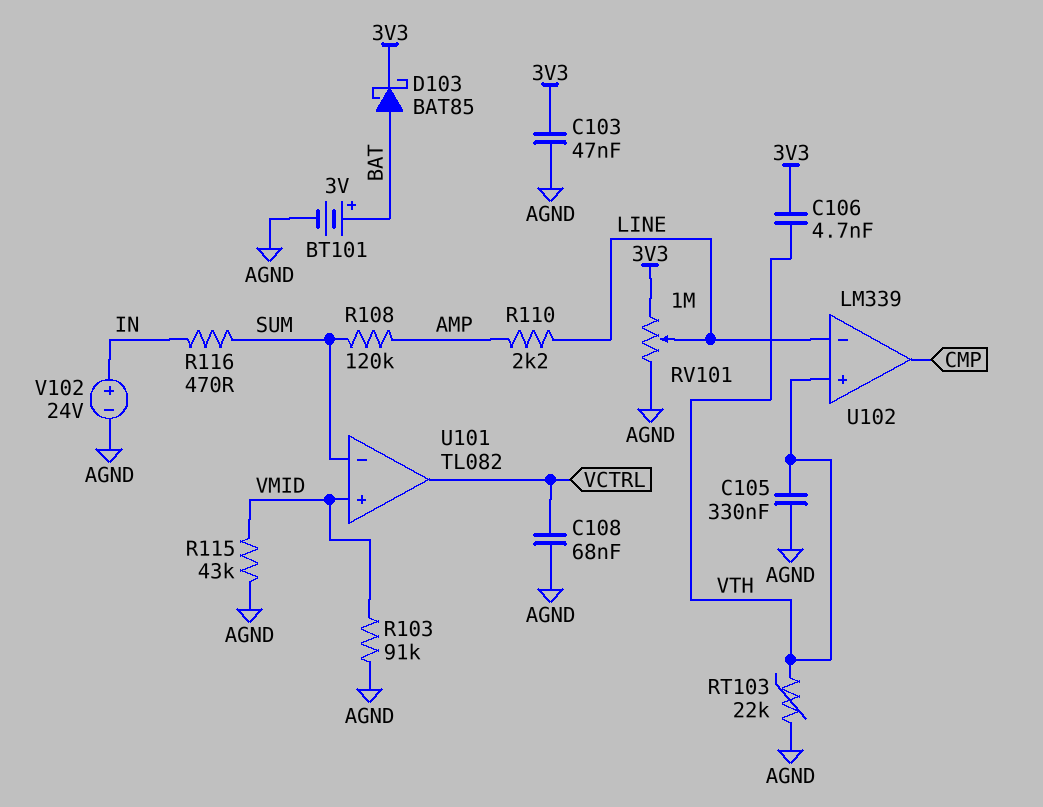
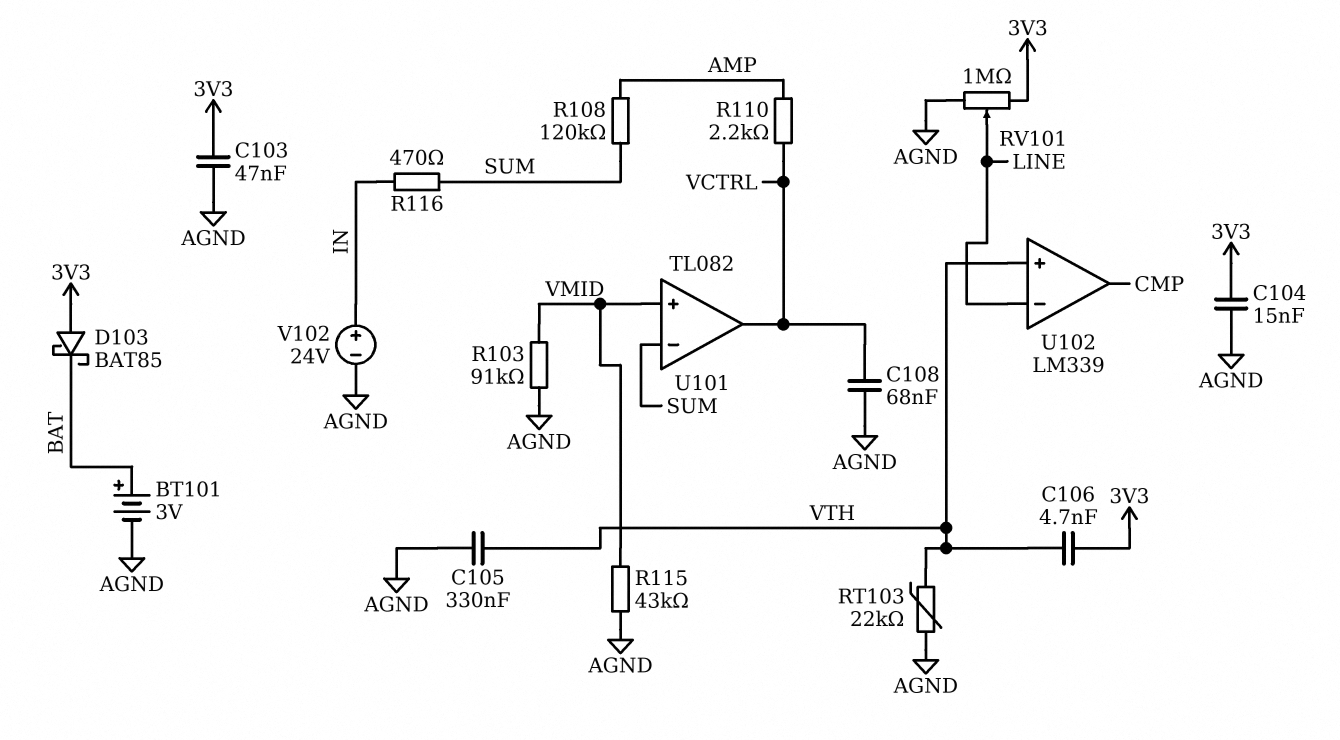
C104: none -> 15nF (3V3, AGND)
D103: schottky BAT85 (A BAT, K 3V3) -> schottky BAT85 (A 3V3, K BAT)
R110: 2.2k (AMP, LINE) -> 2.2k (AMP, VCTRL)

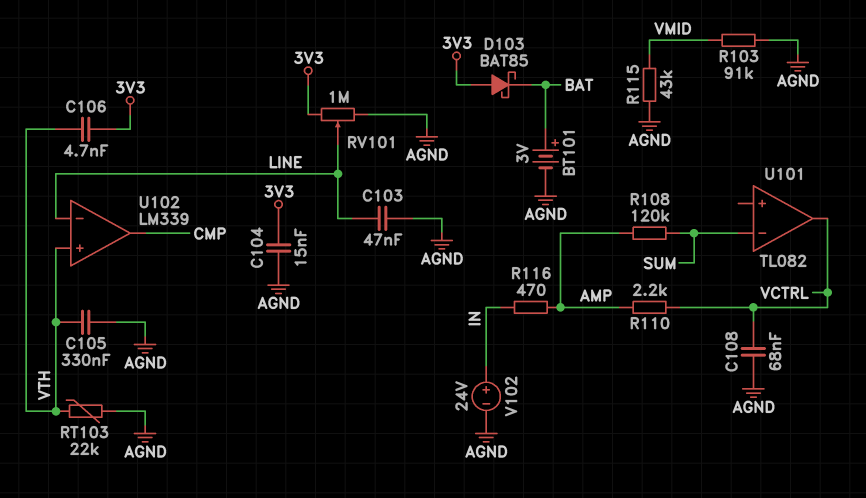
C103: 47nF (3V3, AGND) -> 47nF (AGND, LINE)
R116: 470 (IN, SUM) -> 470 (AMP, IN)
U101 pin in+: VMID -> none

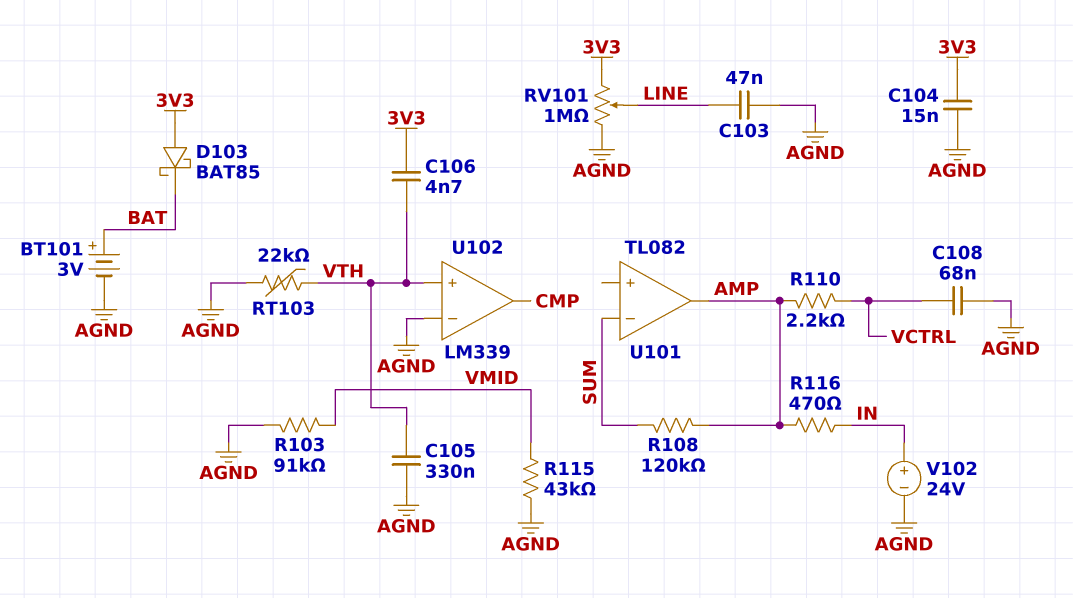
U101 pin out: VCTRL -> AMP
U102 pin in-: LINE -> AGND

